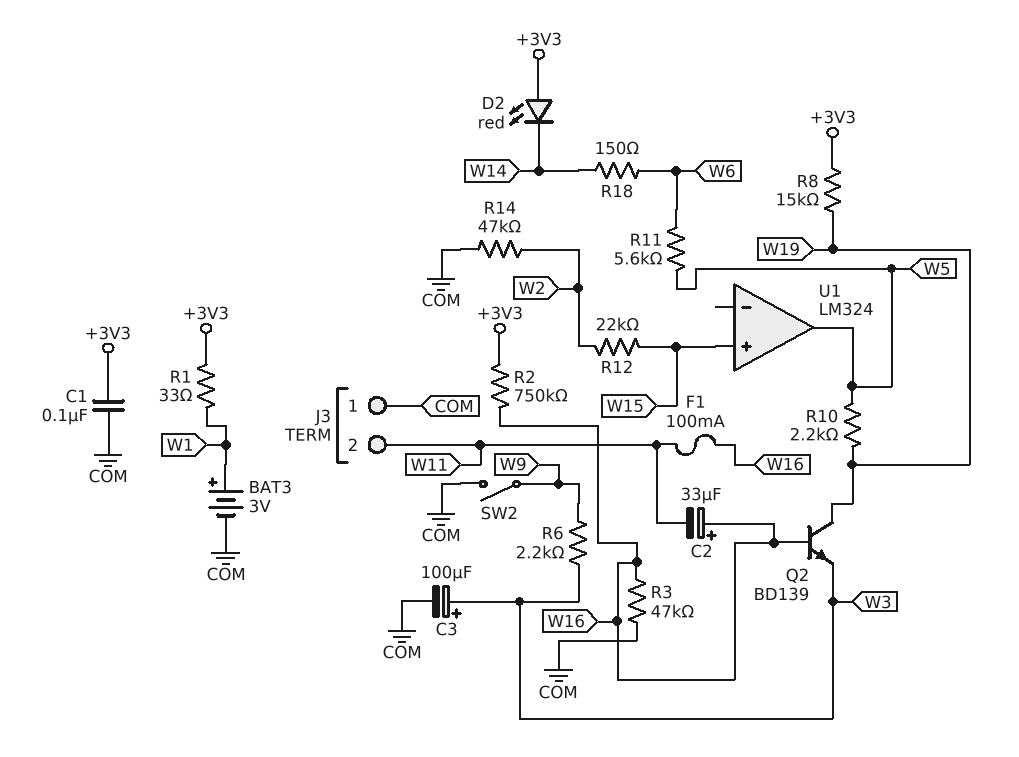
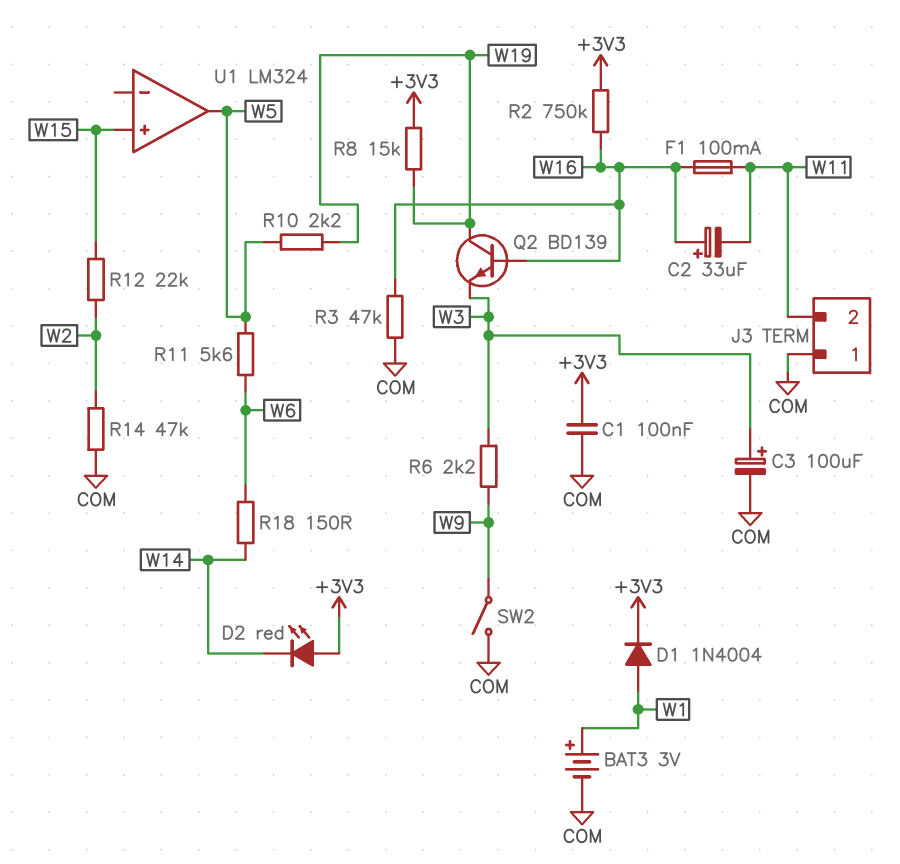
D1: none -> diode 1N4004 (A W1, K +3V3)
R1: 33 (+3V3, W1) -> none

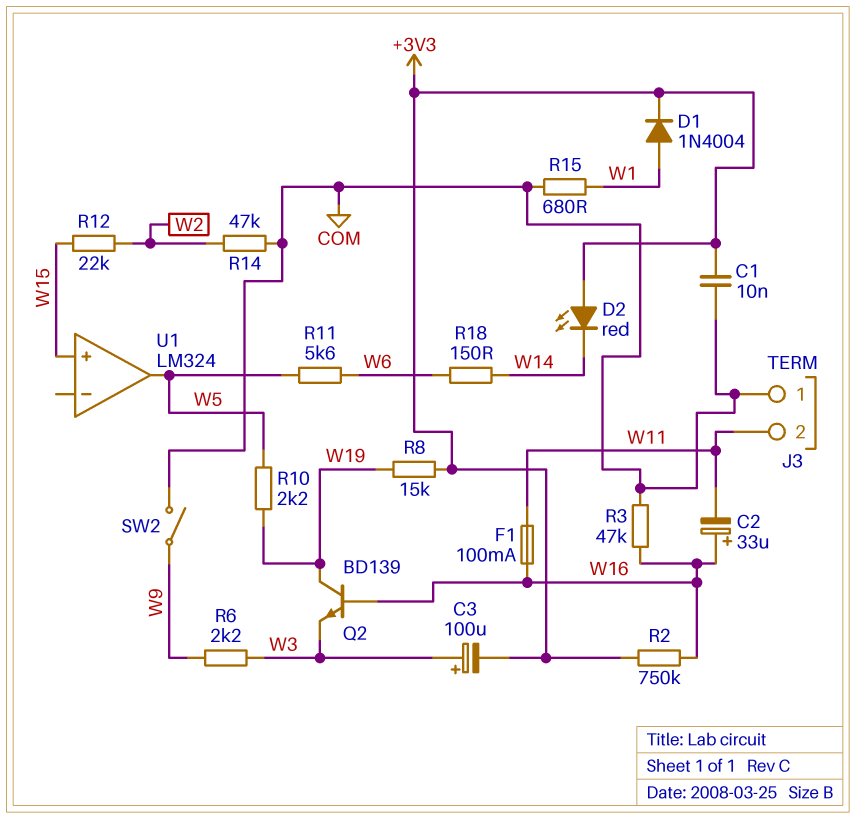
BAT3: 3V (plus W1, minus COM) -> none
C1: 100nF (+3V3, COM) -> 10nF (+3V3, COM)
C3: 100uF (plus W3, minus COM) -> 100uF (plus W3, minus +3V3)
R15: none -> 680 (COM, W1)

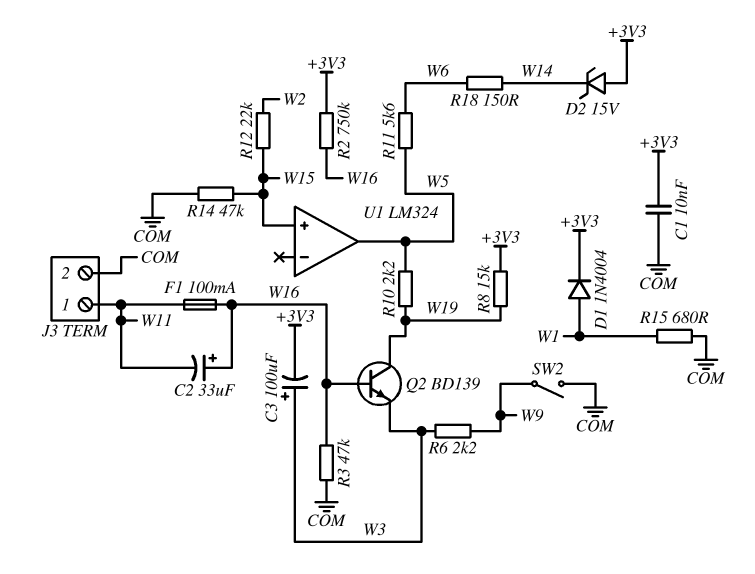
D2: LED red (A +3V3, K W14) -> zener 15V (A +3V3, K W14)
J3 pin 1: COM -> W11
J3 pin 2: W11 -> COM
R14: 47k (COM, W2) -> 47k (COM, W15)

